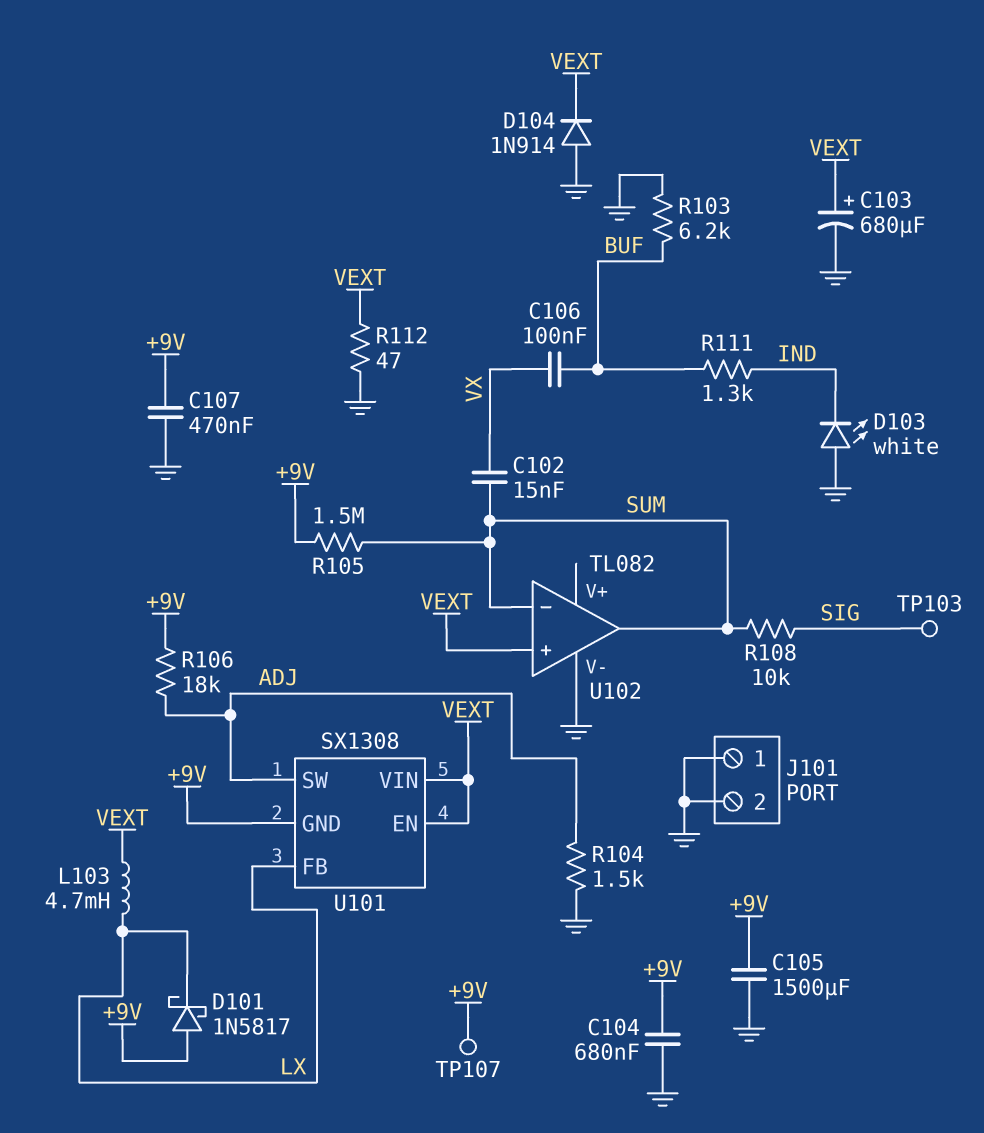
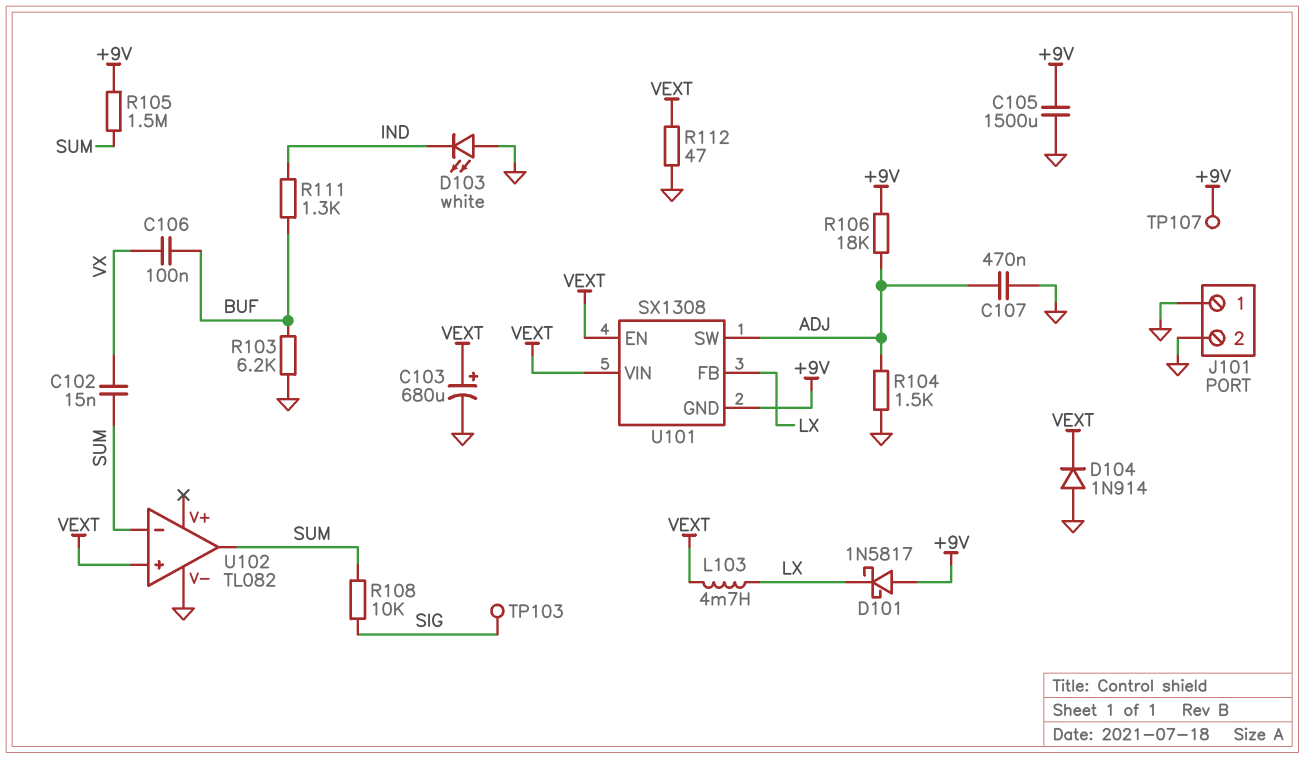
C104: 680nF (+9V, GND) -> none
C107: 470nF (+9V, GND) -> 470nF (ADJ, GND)

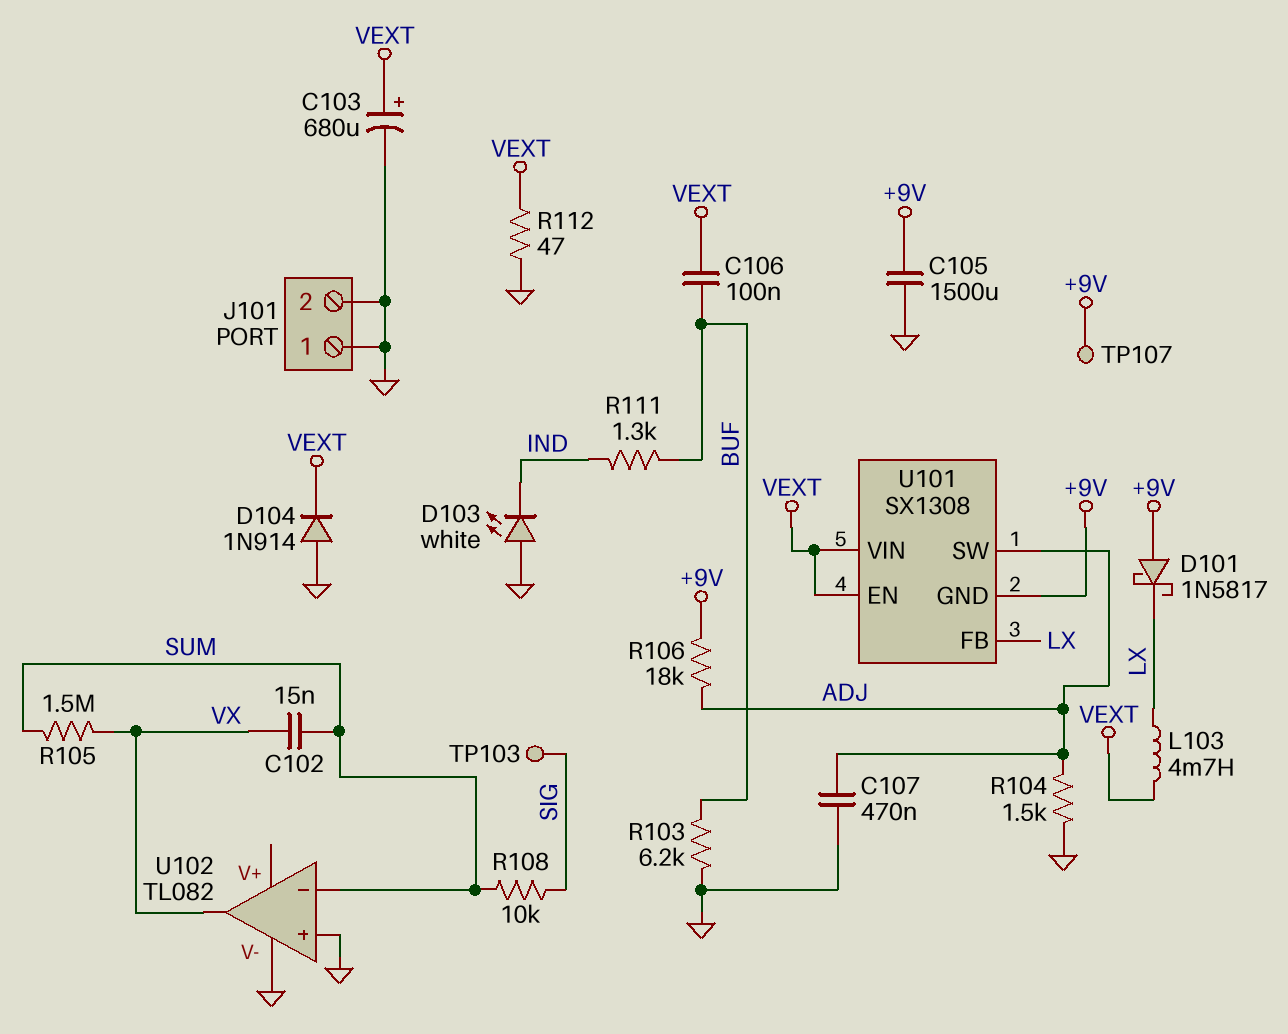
C106: 100nF (BUF, VX) -> 100nF (BUF, VEXT)
R105: 1.5M (+9V, SUM) -> 1.5M (SUM, VX)
U102 pin in+: VEXT -> GND
U102 pin out: SUM -> VX

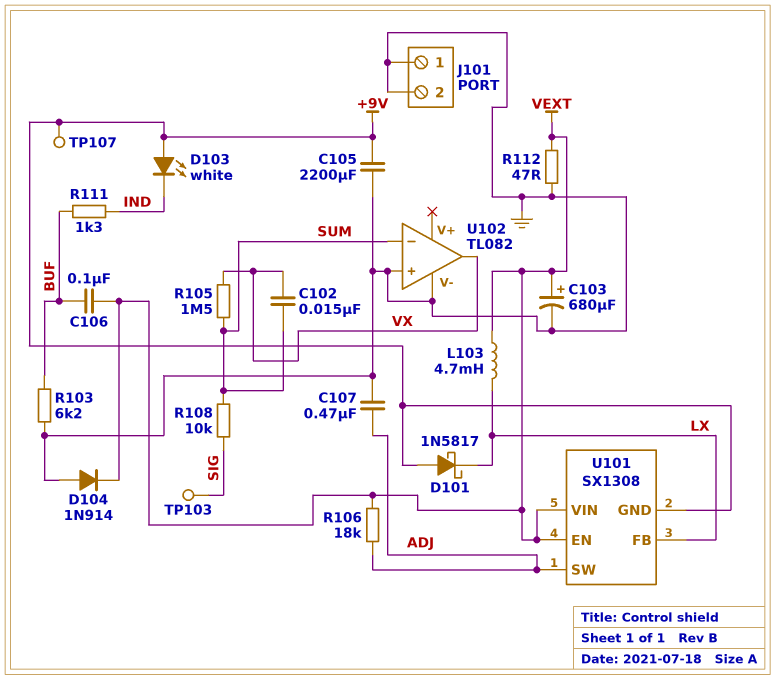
C105: 1500uF (+9V, GND) -> 2200uF (+9V, GND)
D103: LED white (A GND, K IND) -> LED white (A +9V, K IND)
R104: 1.5k (ADJ, GND) -> none
R106: 18k (+9V, ADJ) -> 18k (ADJ, VEXT)

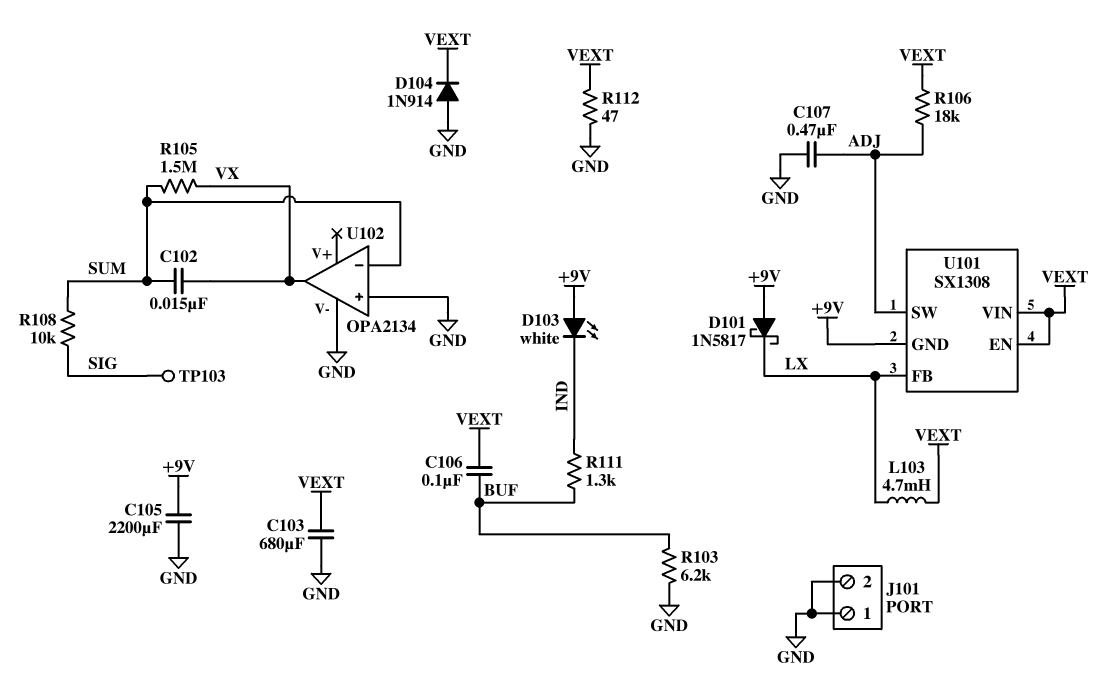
C103: 680uF (plus VEXT, minus GND) -> 680uF (GND, VEXT)
TP107: test point (+9V) -> none
U102: TL082 -> OPA2134

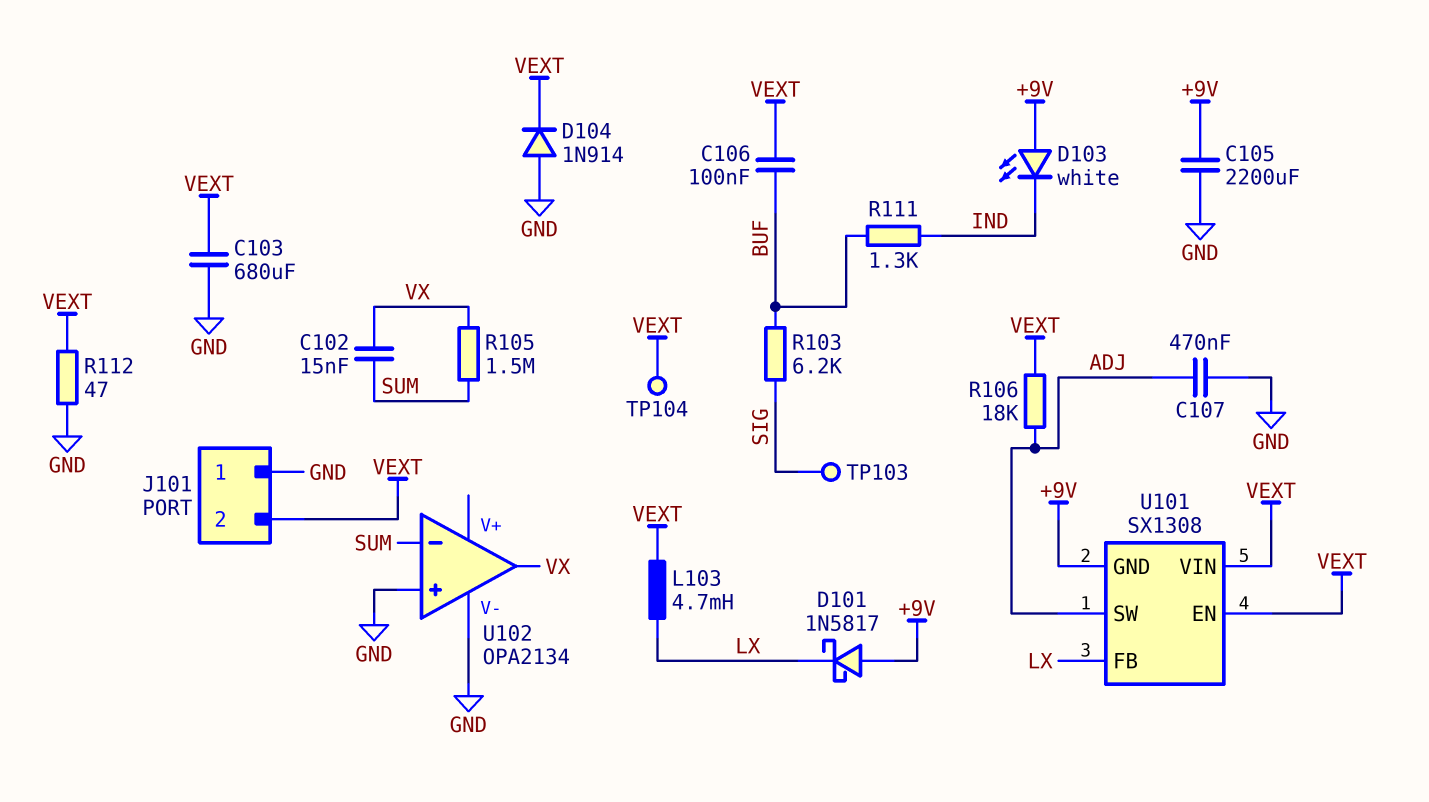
J101 pin 2: GND -> VEXT
R103: 6.2k (BUF, GND) -> 6.2k (BUF, SIG)
R108: 10k (SIG, SUM) -> none
TP104: none -> test point (VEXT)

